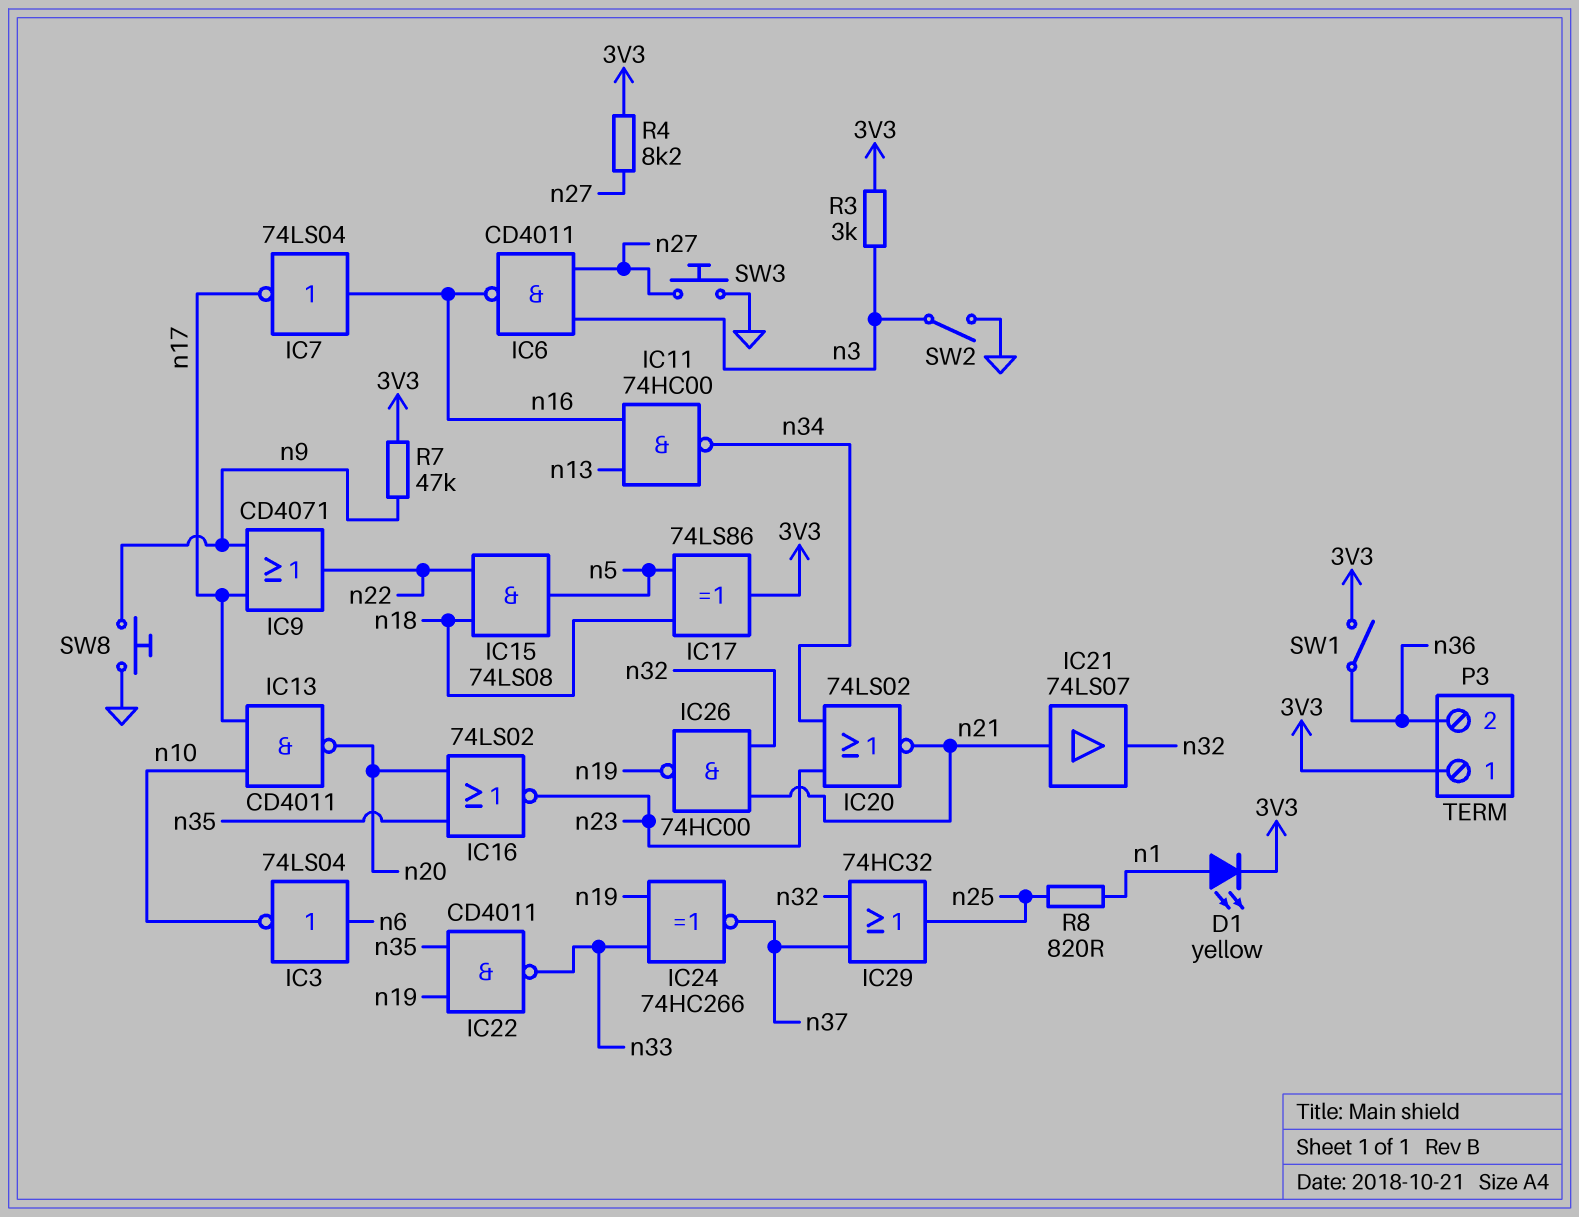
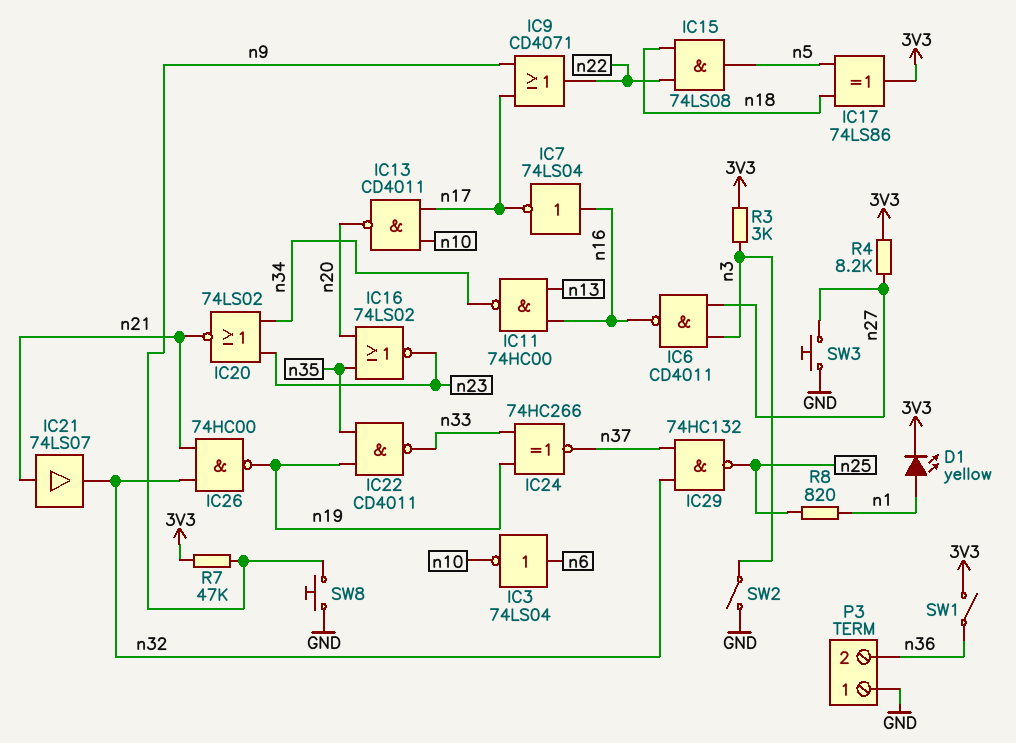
IC29: OR 74HC32 (in n32, in n37, out n25) -> NAND 74HC132 (in n32, in n37, out n25)
P3 pin 1: 3V3 -> GND

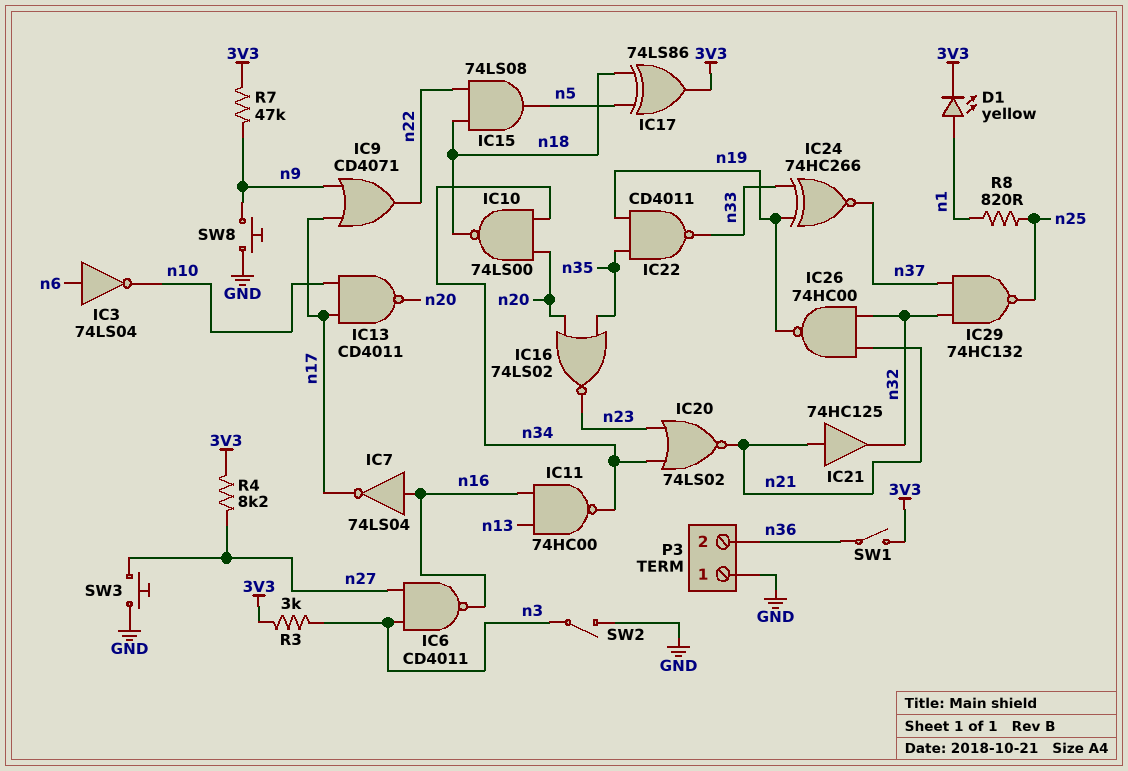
IC10: none -> NAND 74LS00 (in n20, in n34, out n18)
IC21: buffer 74LS07 (in n21, out n32) -> buffer 74HC125 (in n21, out n32)

